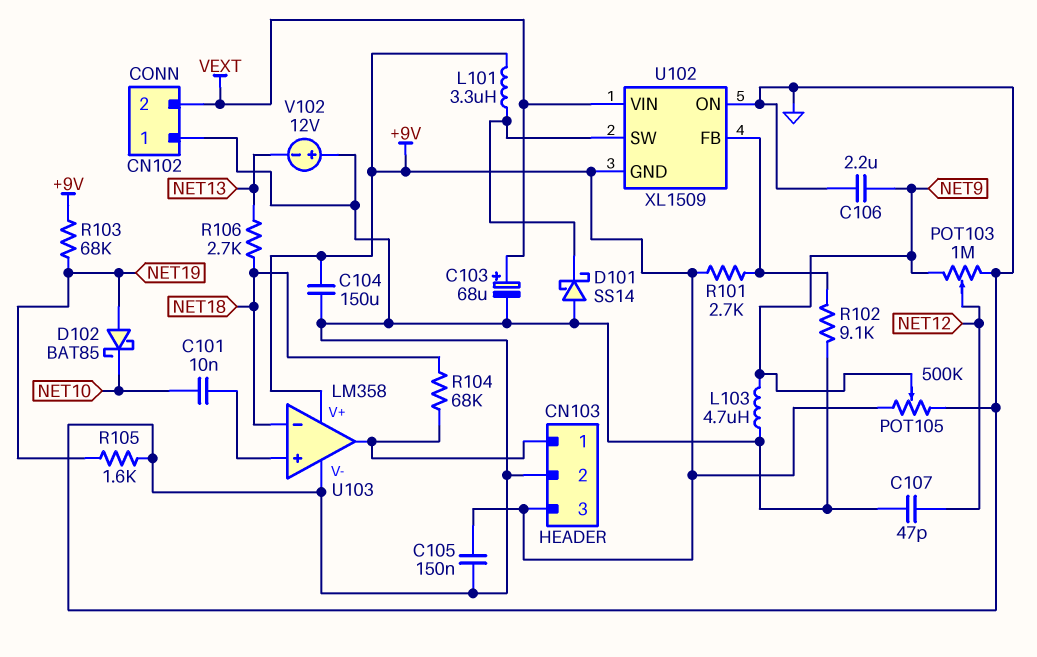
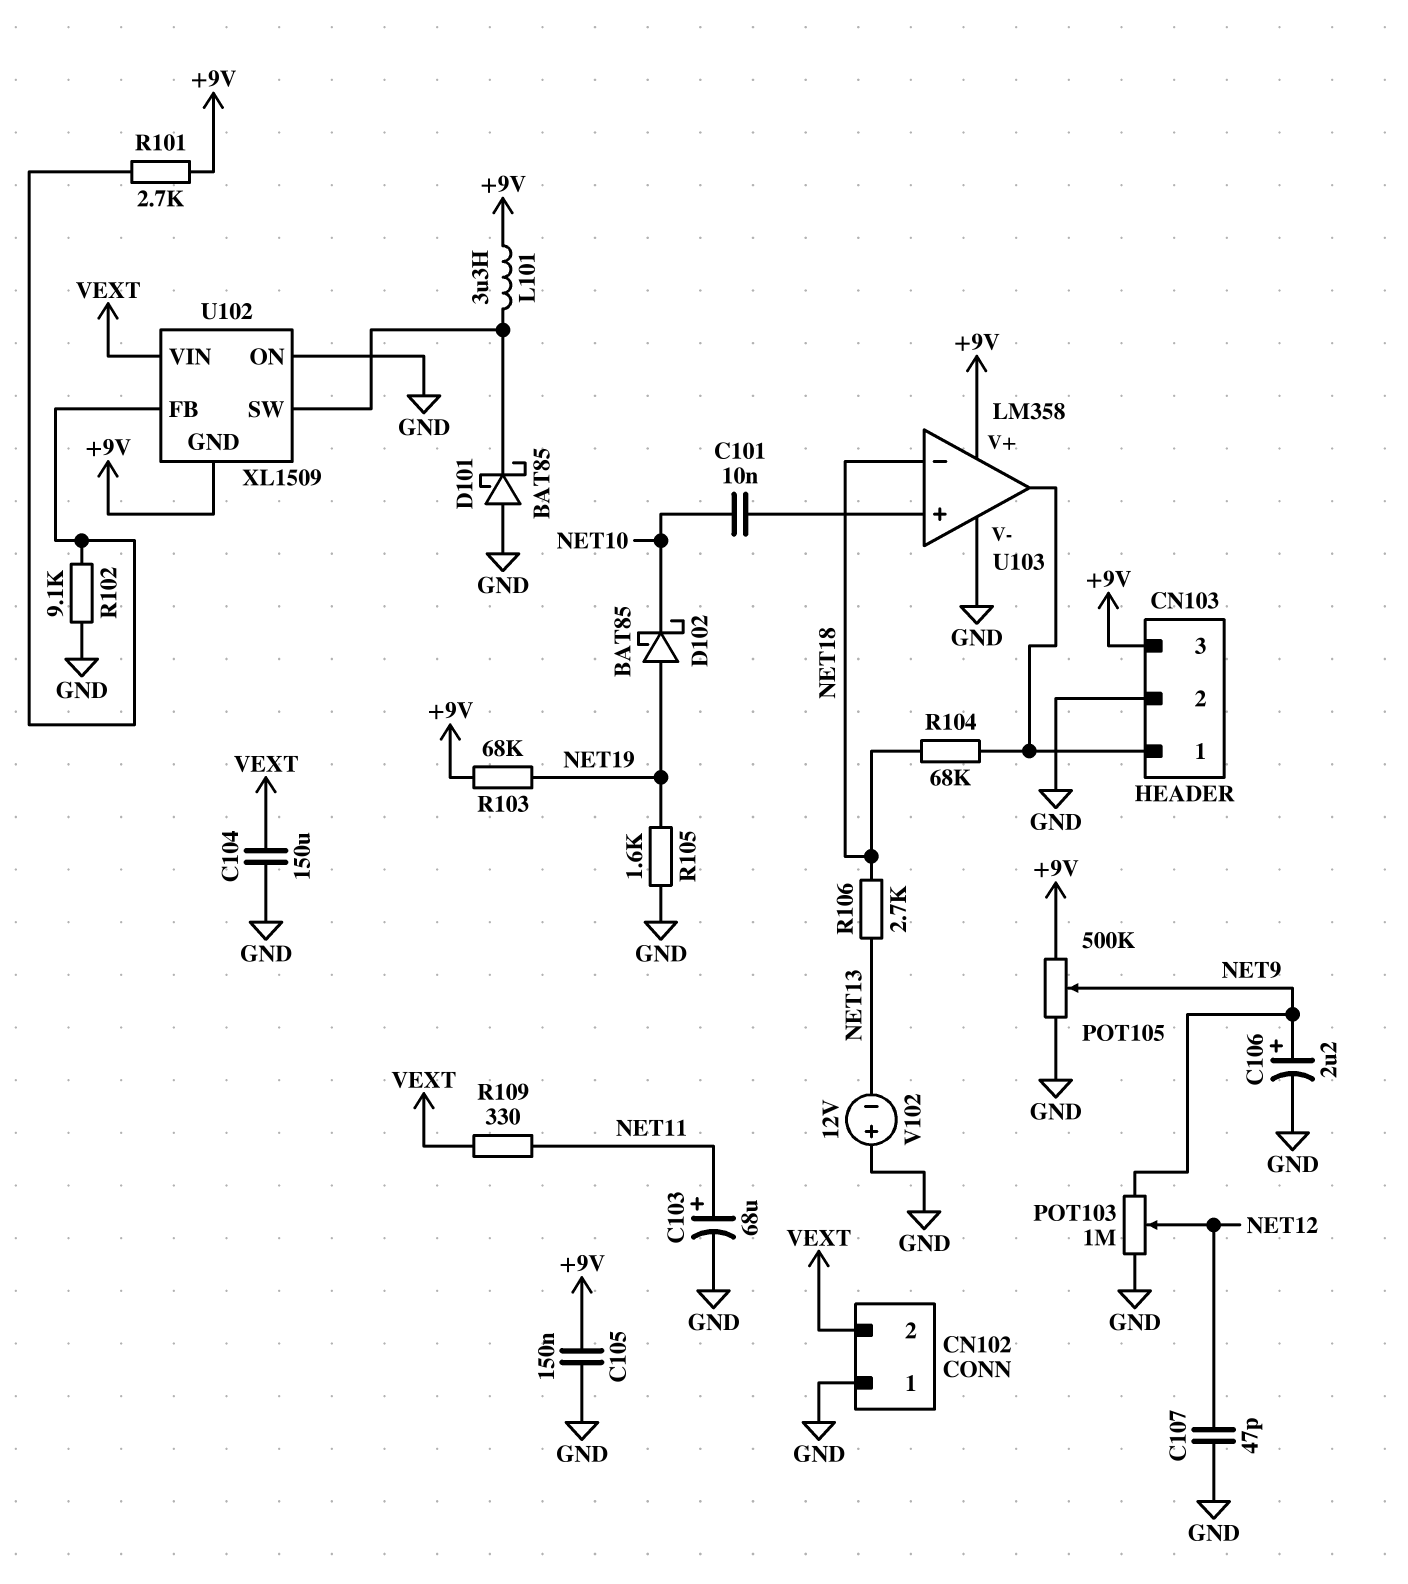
C103: 68uF (plus VEXT, minus GND) -> 68uF (plus NET11, minus GND)
C104: 150uF (+9V, GND) -> 150uF (GND, VEXT)
C106: 2.2uF (GND, NET9) -> 2.2uF (plus NET9, minus GND)
D101: schottky SS14 (A GND, K U102/SW) -> schottky BAT85 (A GND, K U102/SW)
L103: 4.7uH (GND, NET9) -> none
R109: none -> 330 (NET11, VEXT)

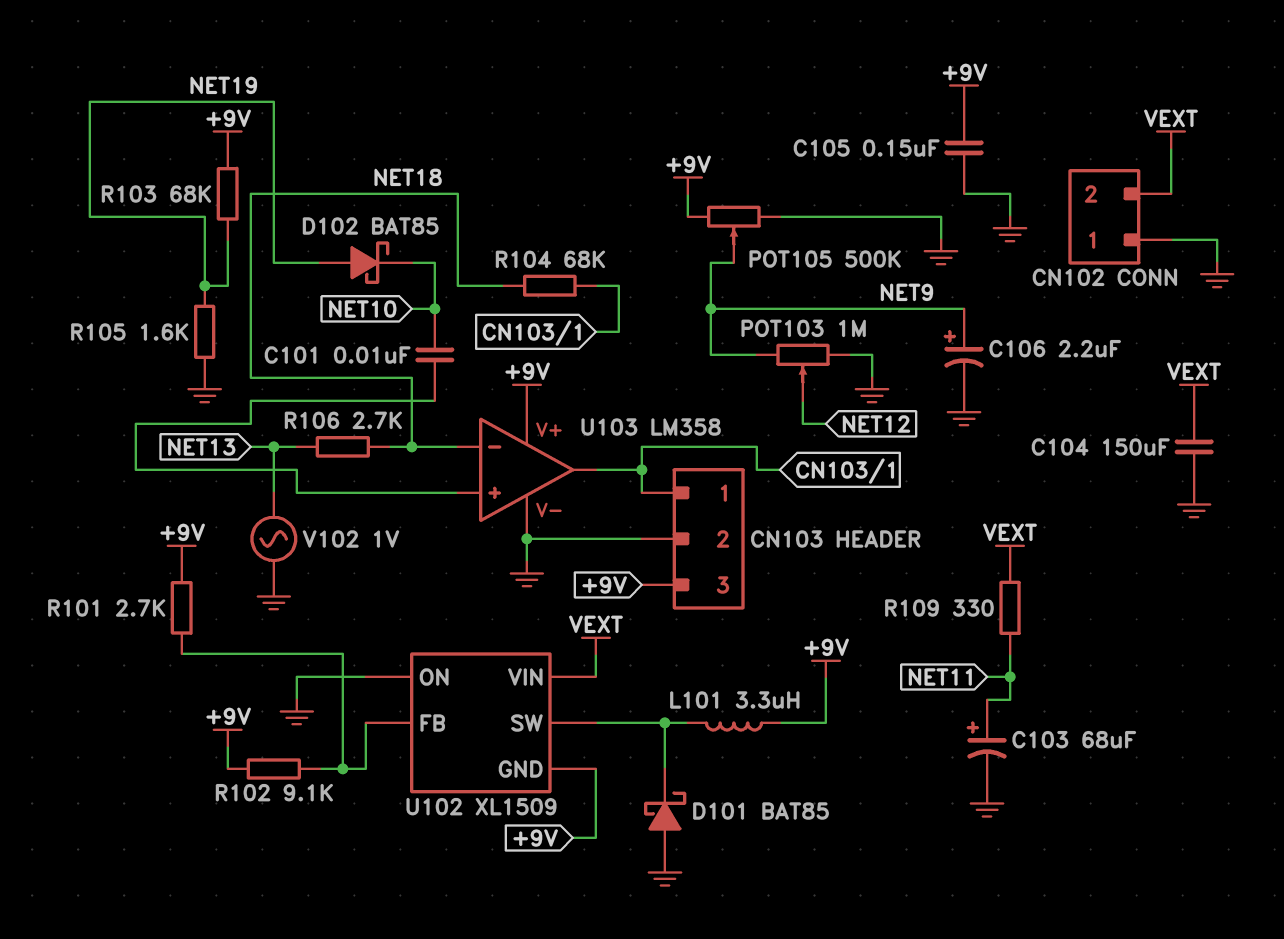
C107: 47pF (GND, NET12) -> none
R102: 9.1k (GND, U102/FB) -> 9.1k (+9V, U102/FB)
V102: 12V (plus GND, minus NET13) -> AC 1V (GND, NET13)

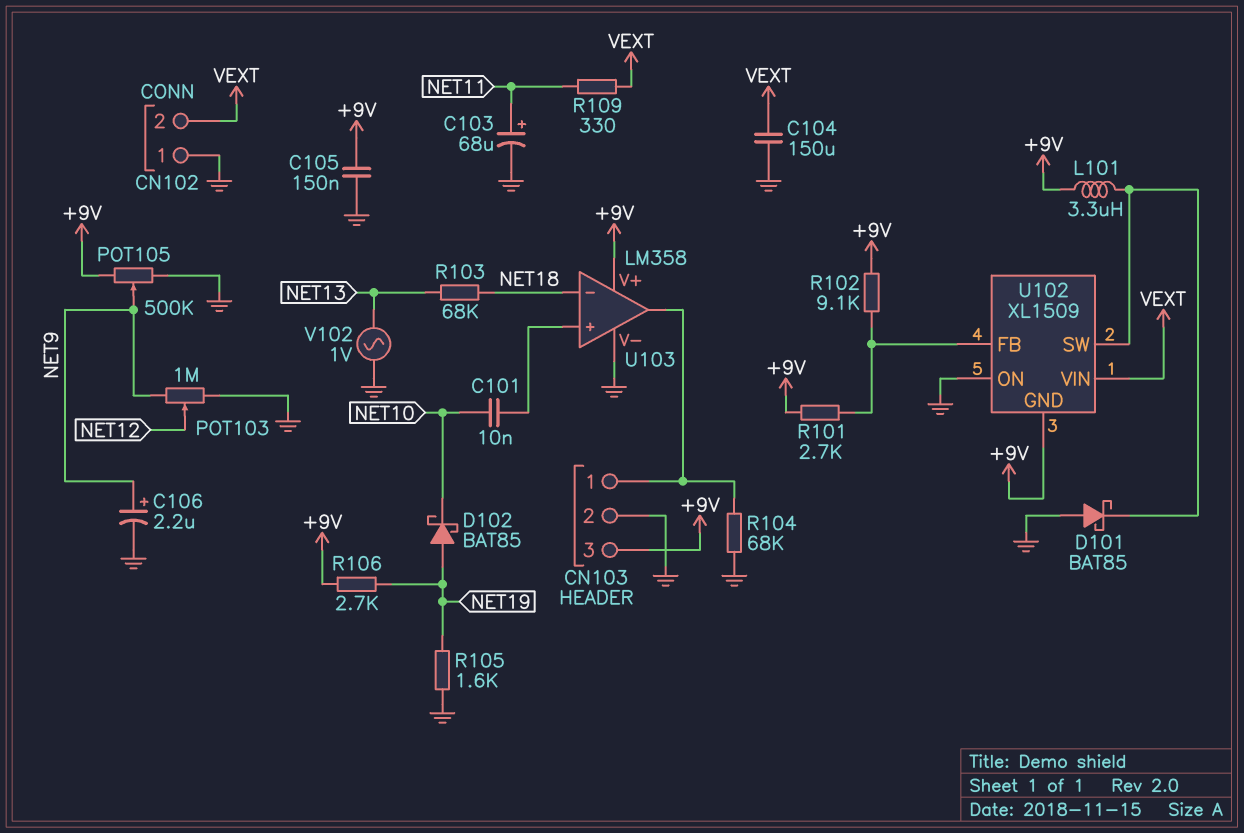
R103: 68k (+9V, NET19) -> 68k (NET13, NET18)
R104: 68k (CN103/1, NET18) -> 68k (CN103/1, GND)
R106: 2.7k (NET13, NET18) -> 2.7k (+9V, NET19)

